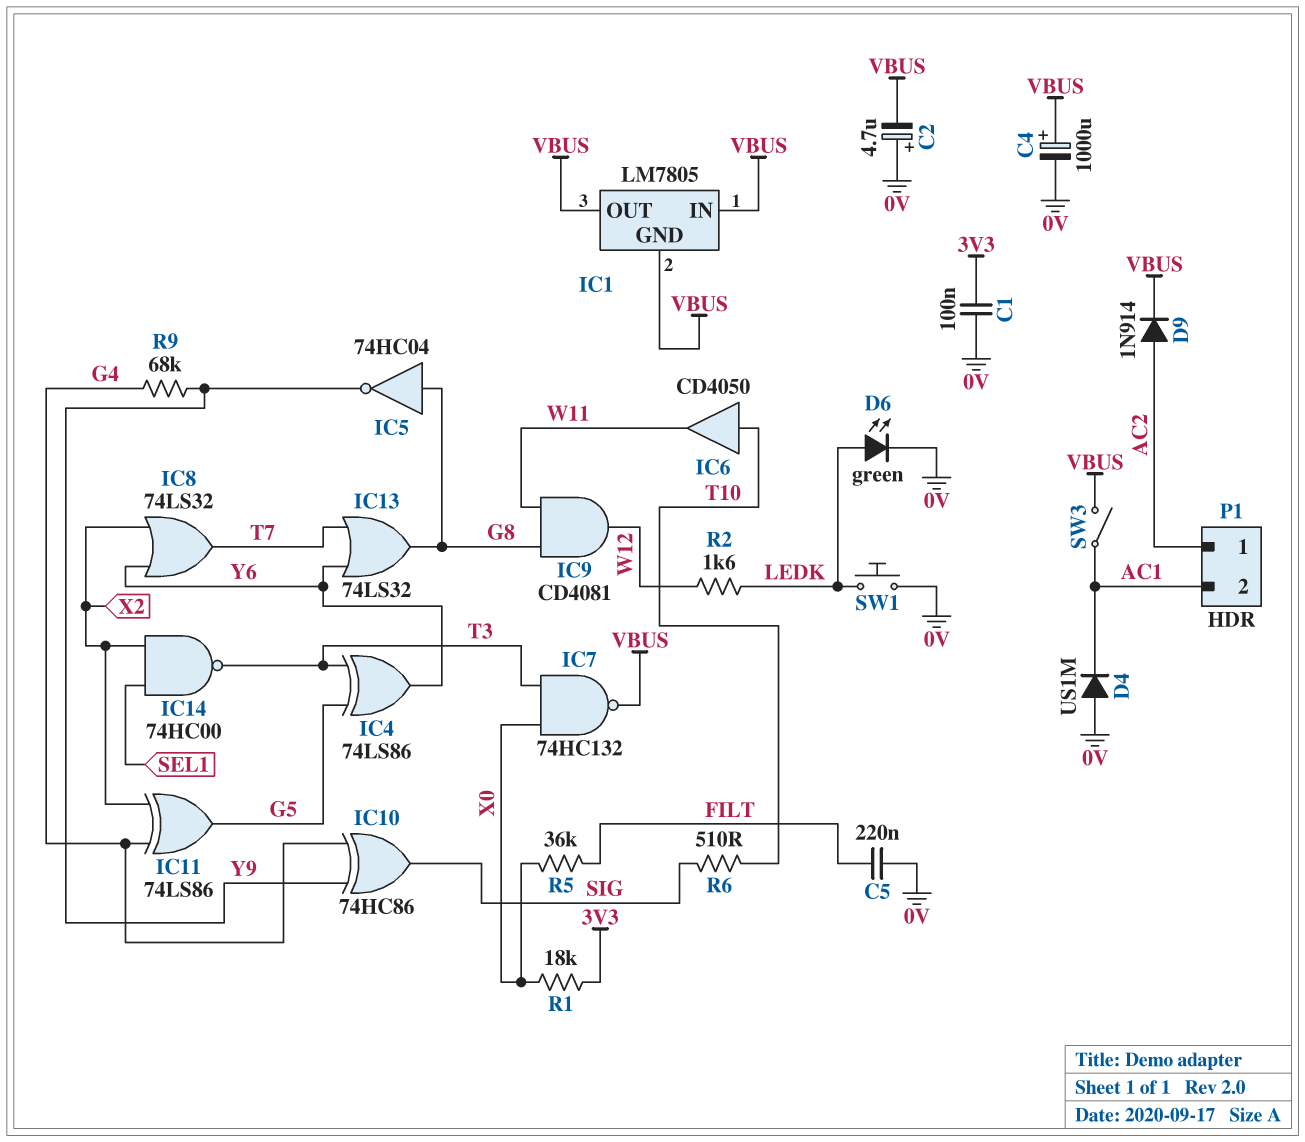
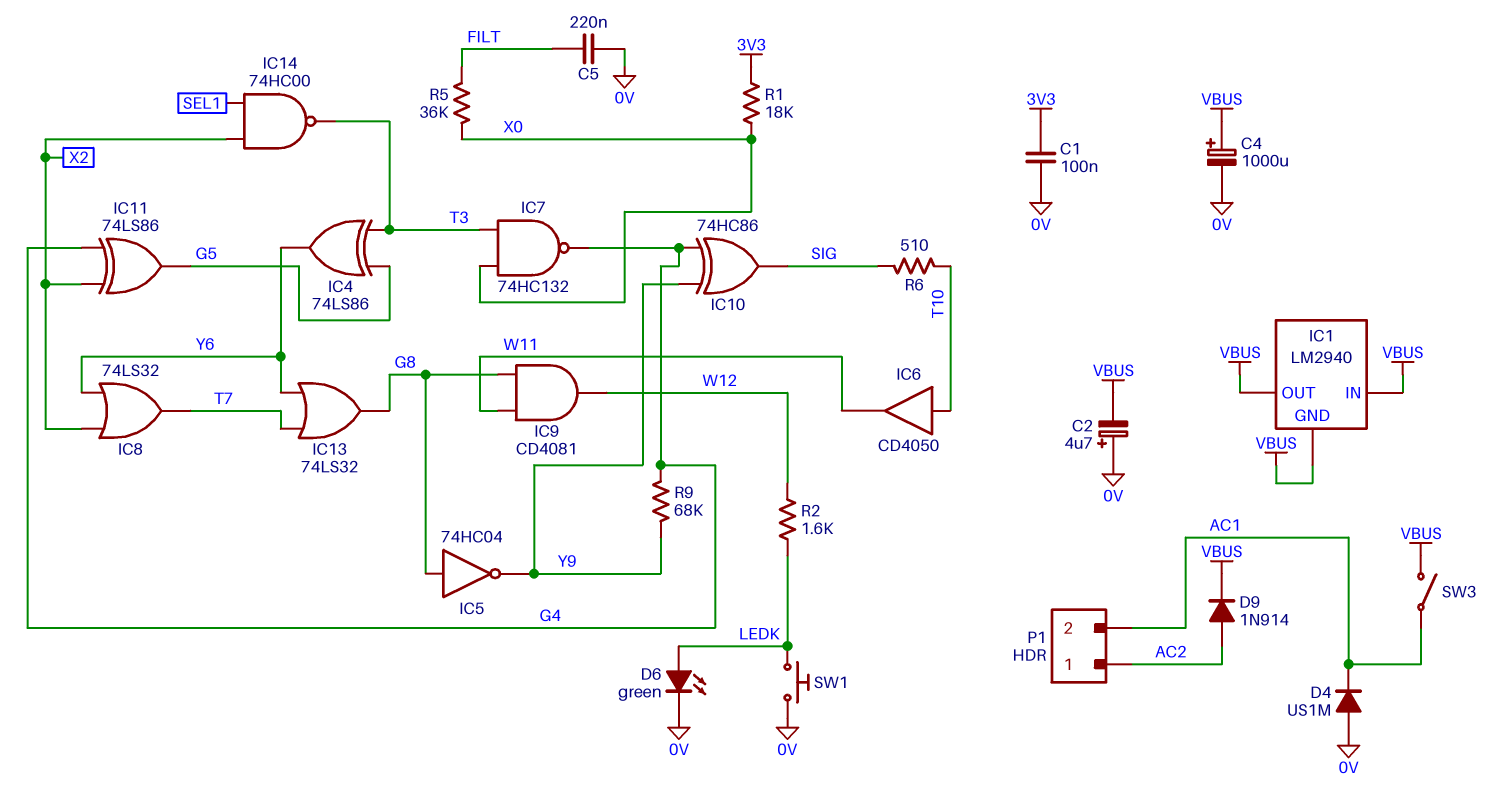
IC1: LM7805 -> LM2940
IC7: NAND 74HC132 (in T3, in X0, out VBUS) -> NAND 74HC132 (in T3, in X0, out G4)

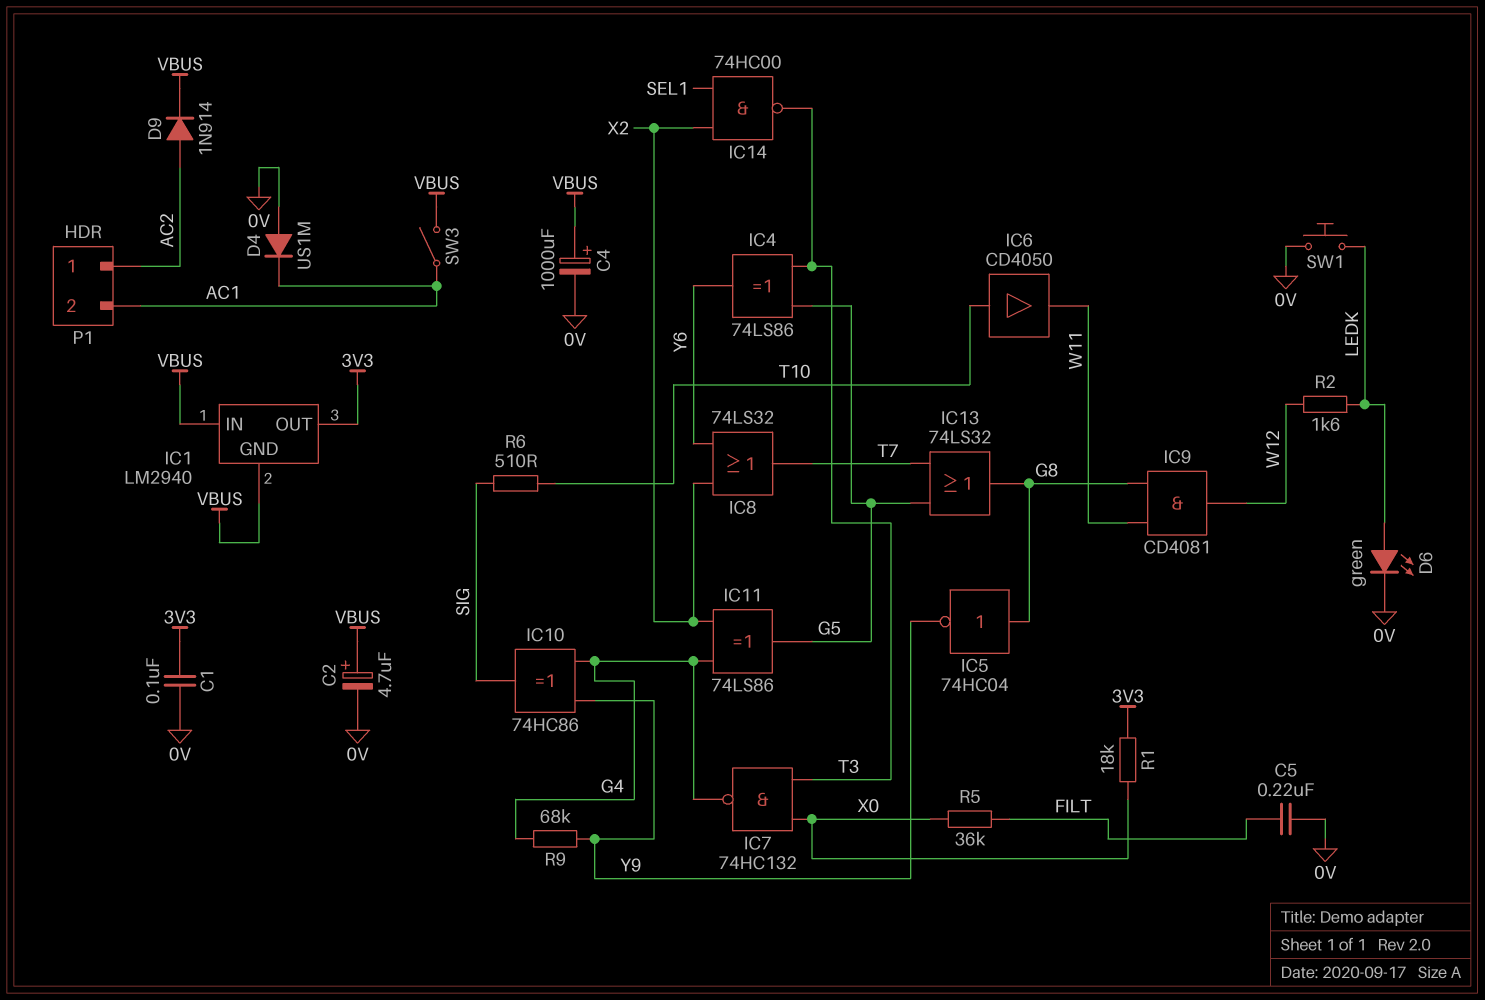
C2: 4.7uF (plus 0V, minus VBUS) -> 4.7uF (plus VBUS, minus 0V)
IC1 pin OUT: VBUS -> 3V3
IC13: OR 74LS32 (in T7, in Y6, out G8) -> OR 74LS32 (in G5, in T7, out G8)

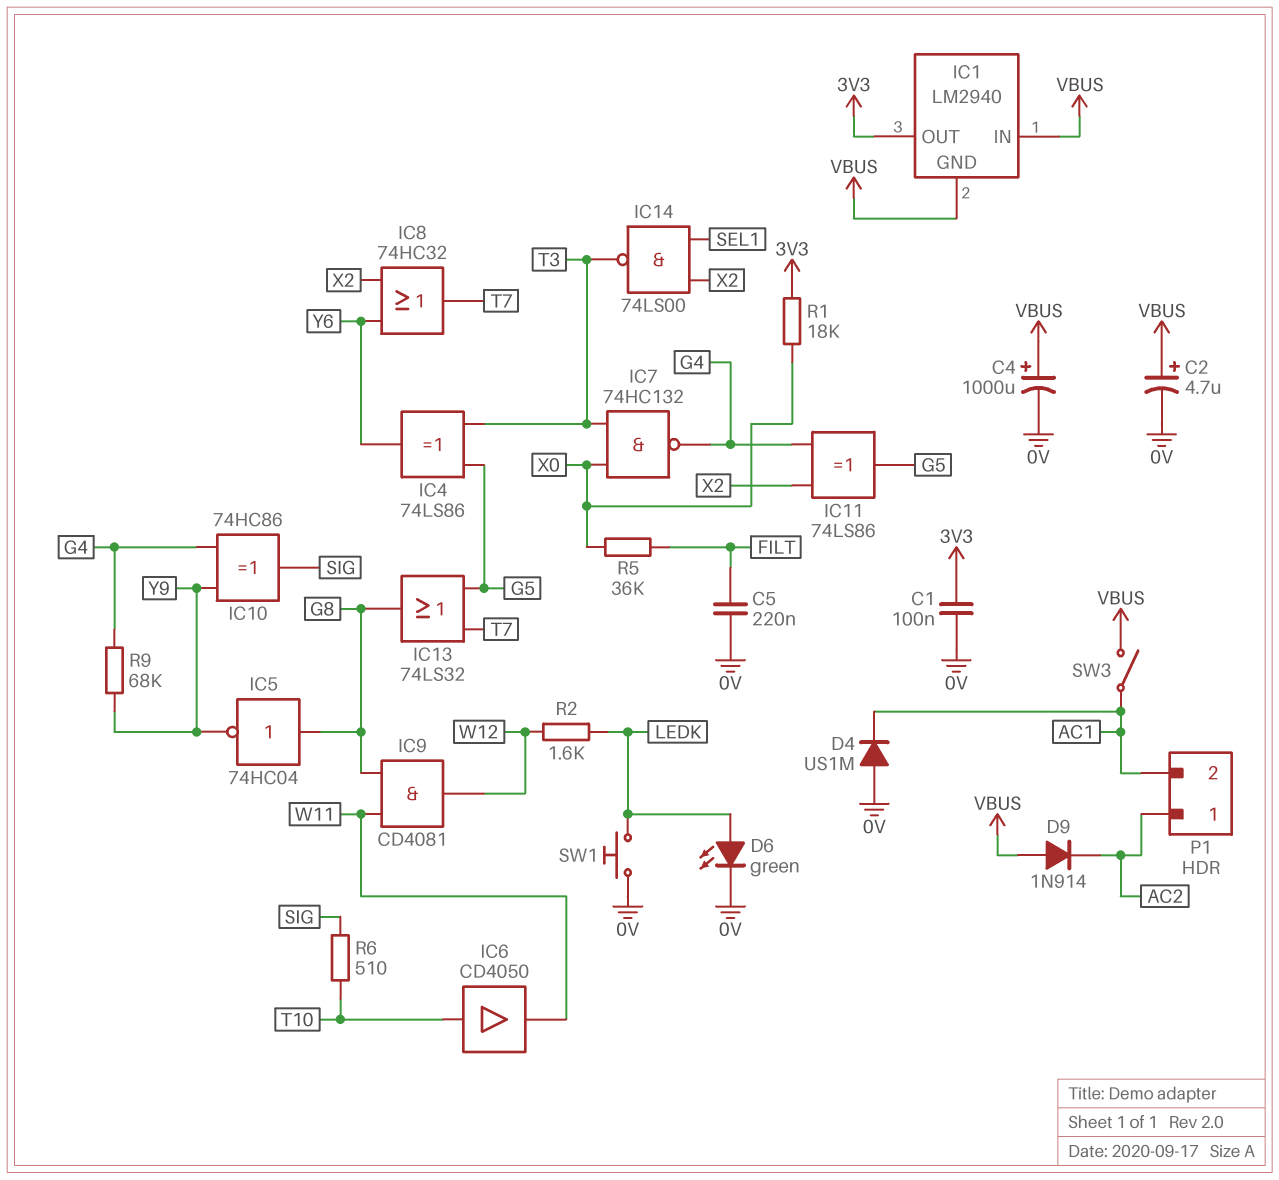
D9: diode 1N914 (A AC2, K VBUS) -> diode 1N914 (A VBUS, K AC2)
IC8: OR 74LS32 (in X2, in Y6, out T7) -> OR 74HC32 (in X2, in Y6, out T7)
IC14: NAND 74HC00 (in SEL1, in X2, out T3) -> NAND 74LS00 (in SEL1, in X2, out T3)

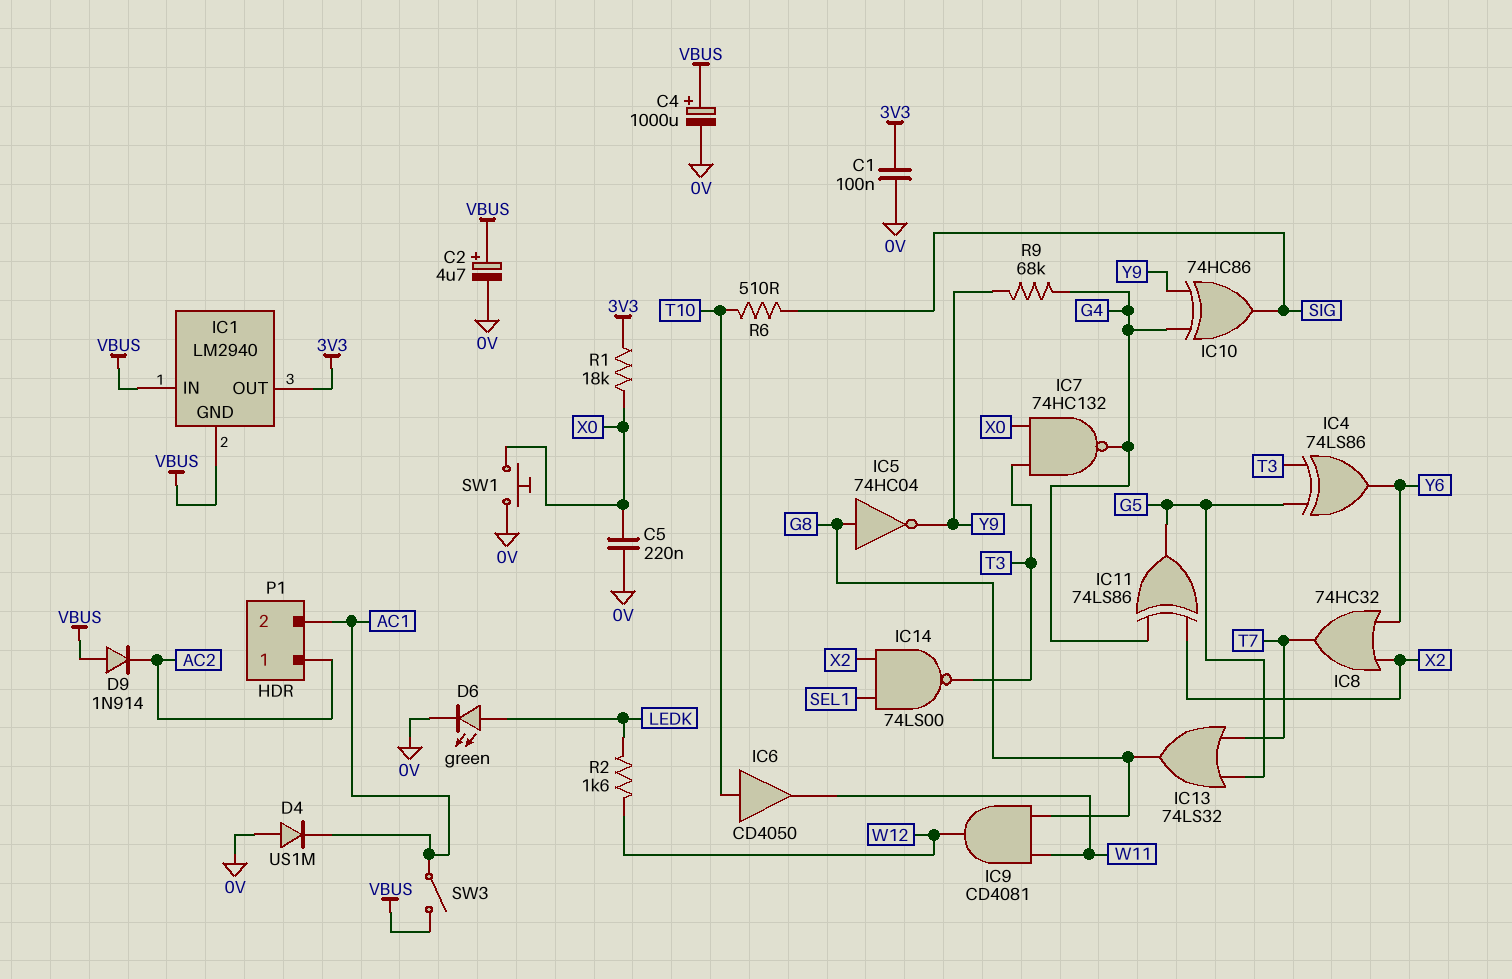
C5: 220nF (0V, FILT) -> 220nF (0V, X0)
R5: 36k (FILT, X0) -> none
SW1: button (0V, LEDK) -> button (0V, X0)

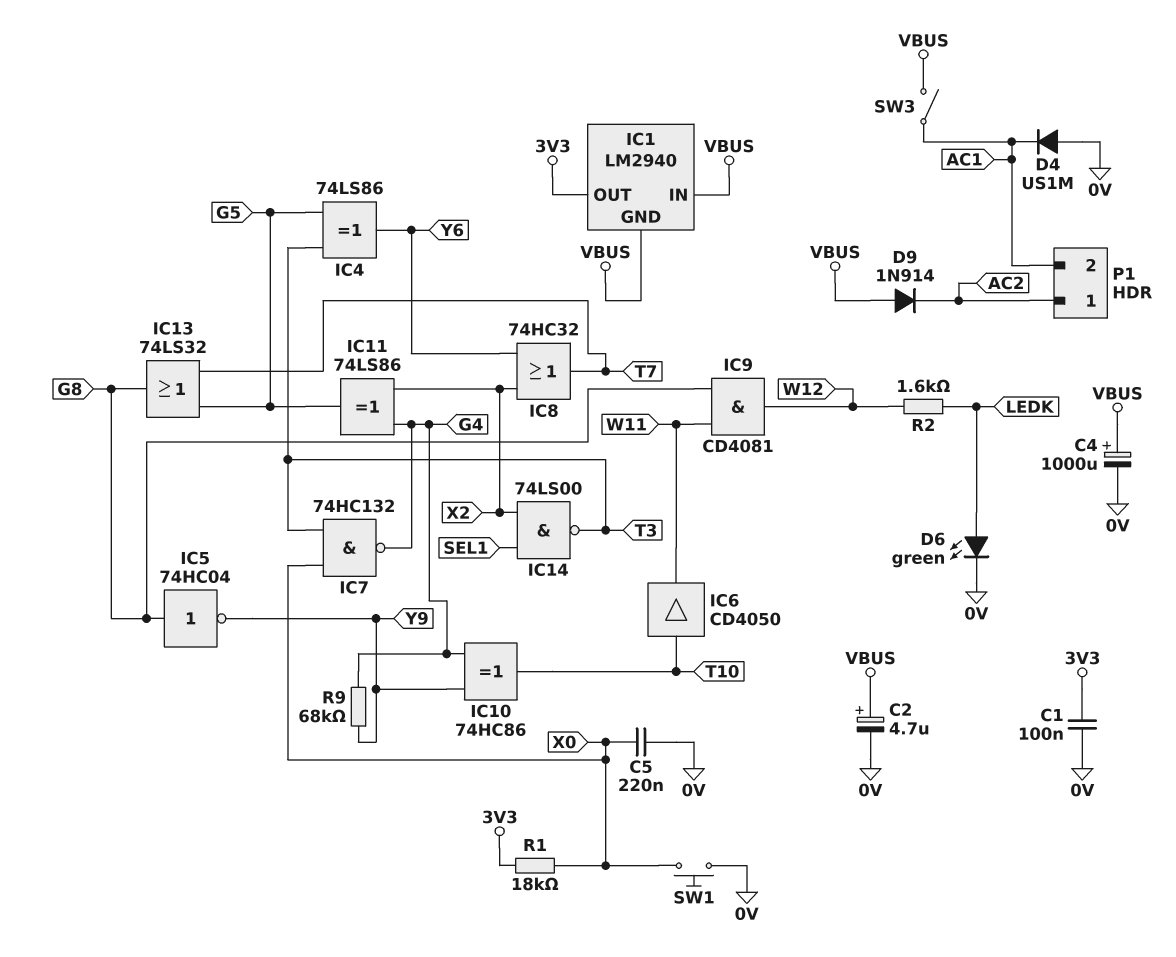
IC10: XOR 74HC86 (in G4, in Y9, out SIG) -> XOR 74HC86 (in G4, in Y9, out T10)
R6: 510 (SIG, T10) -> none

